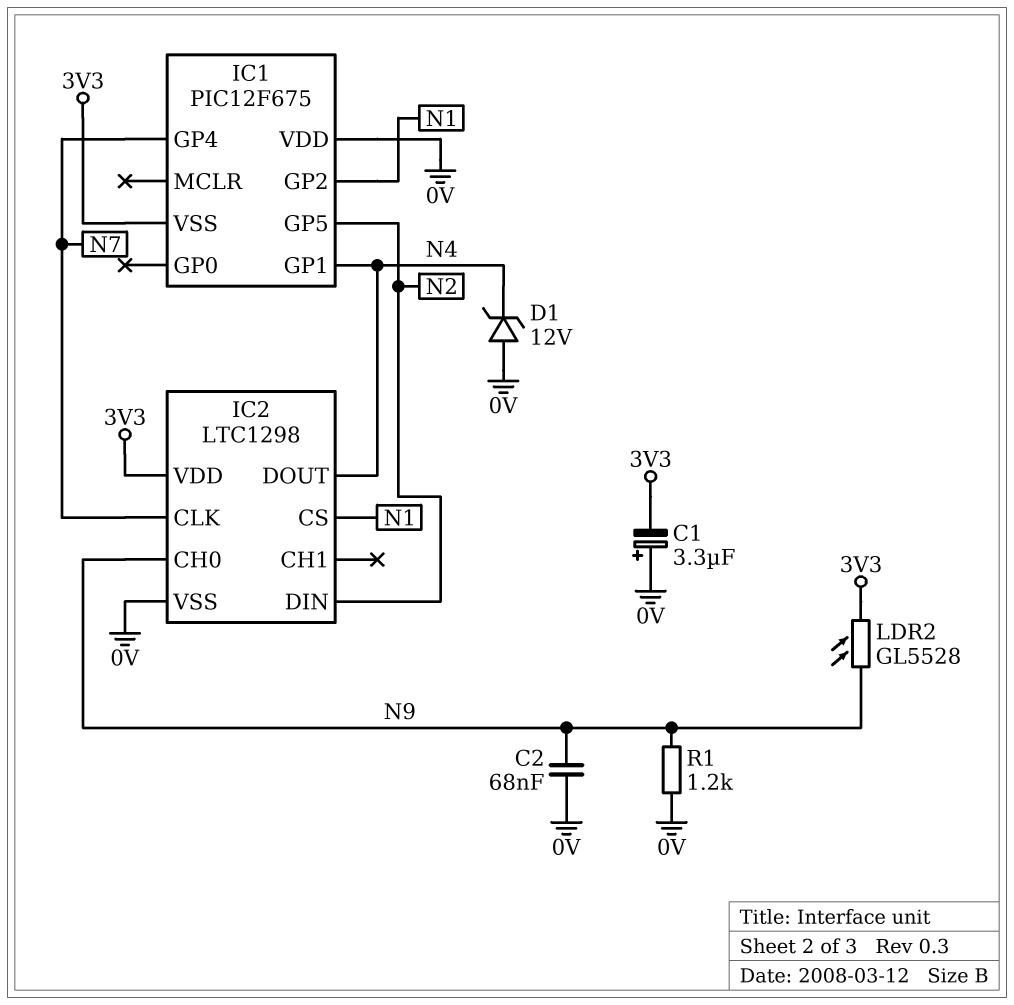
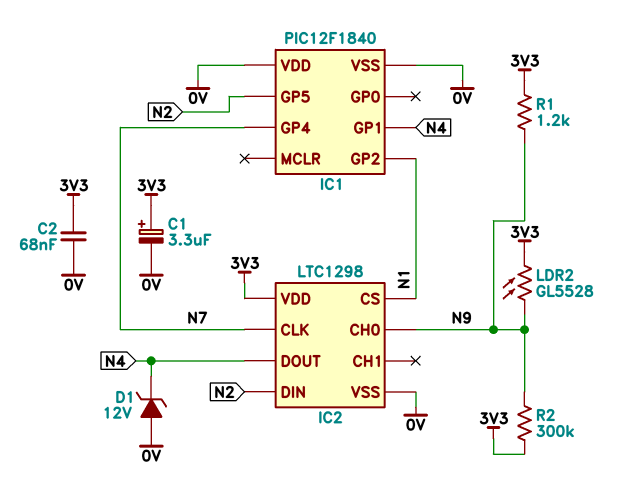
C1: 3.3uF (plus 0V, minus 3V3) -> 3.3uF (plus 3V3, minus 0V)
C2: 68nF (0V, N9) -> 68nF (0V, 3V3)
IC1: PIC12F675 -> PIC12F1840
IC1 pin VSS: 3V3 -> 0V
R1: 1.2k (0V, N9) -> 1.2k (3V3, N9)
R2: none -> 300k (3V3, N9)

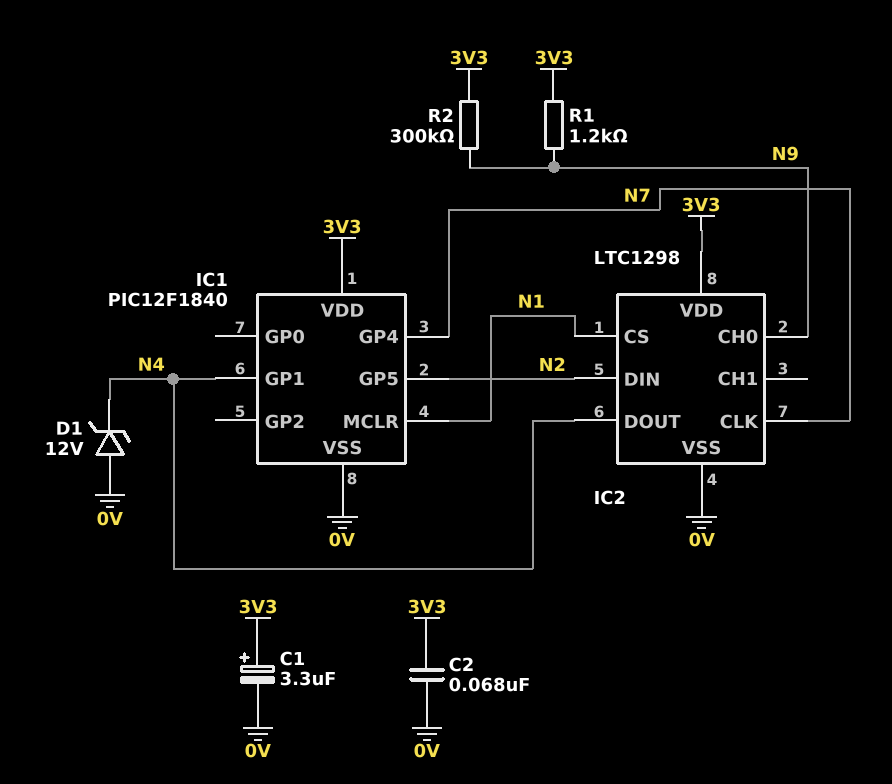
IC1 pin GP2: N1 -> none
IC1 pin MCLR: none -> N1
IC1 pin VDD: 0V -> 3V3
LDR2: GL5528 (3V3, N9) -> none

